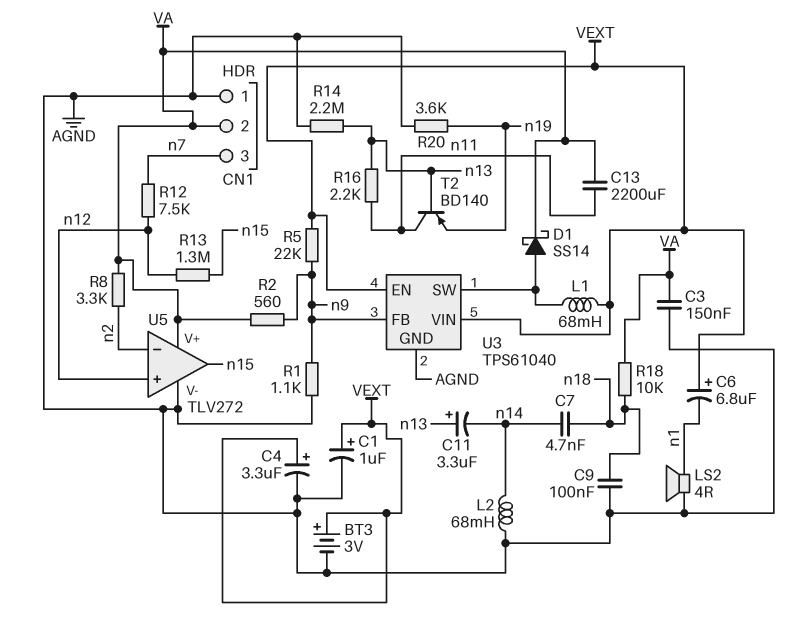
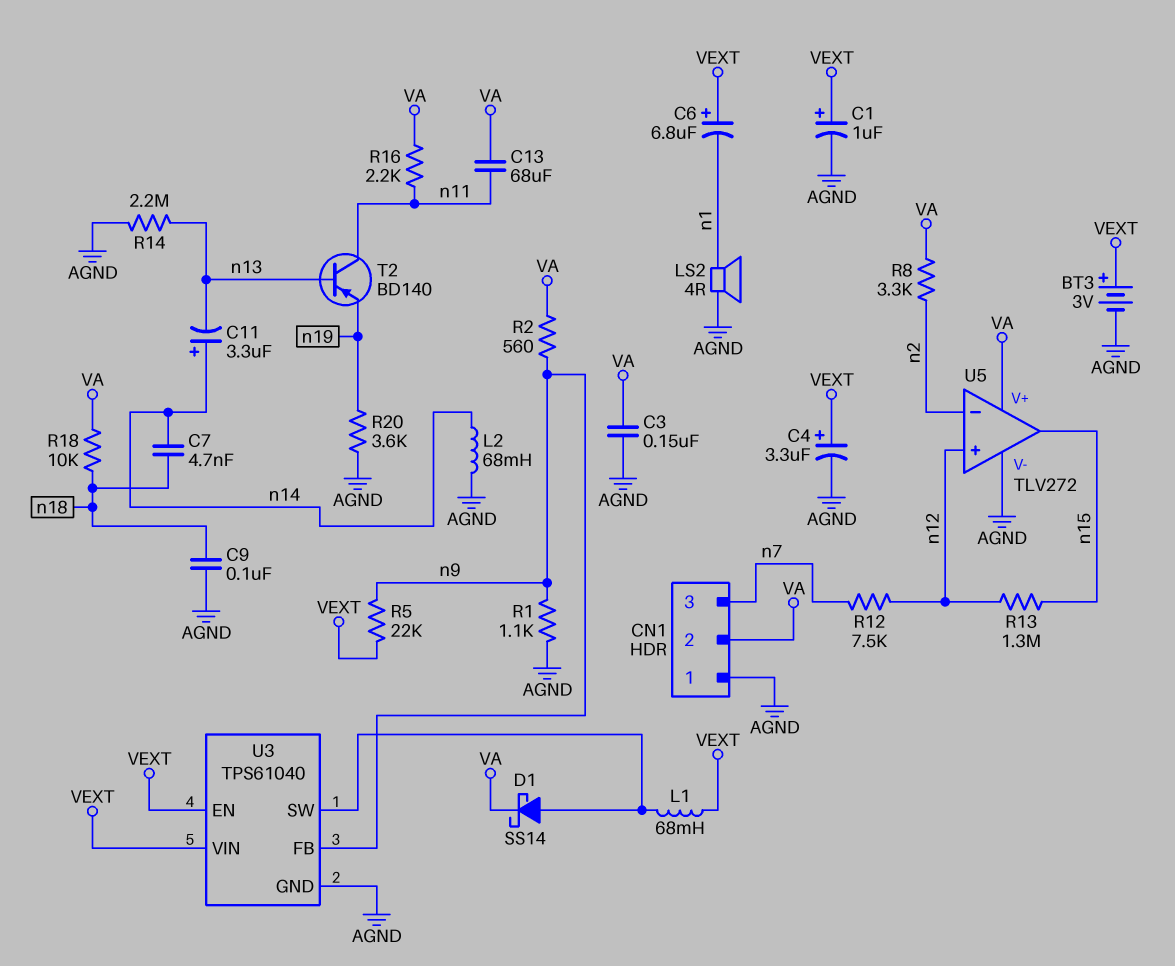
C11: 3.3uF (plus n13, minus n14) -> 3.3uF (plus n14, minus n13)
C13: 2200uF (VA, n11) -> 68uF (VA, n11)
R16: 2.2k (n11, n13) -> 2.2k (VA, n11)

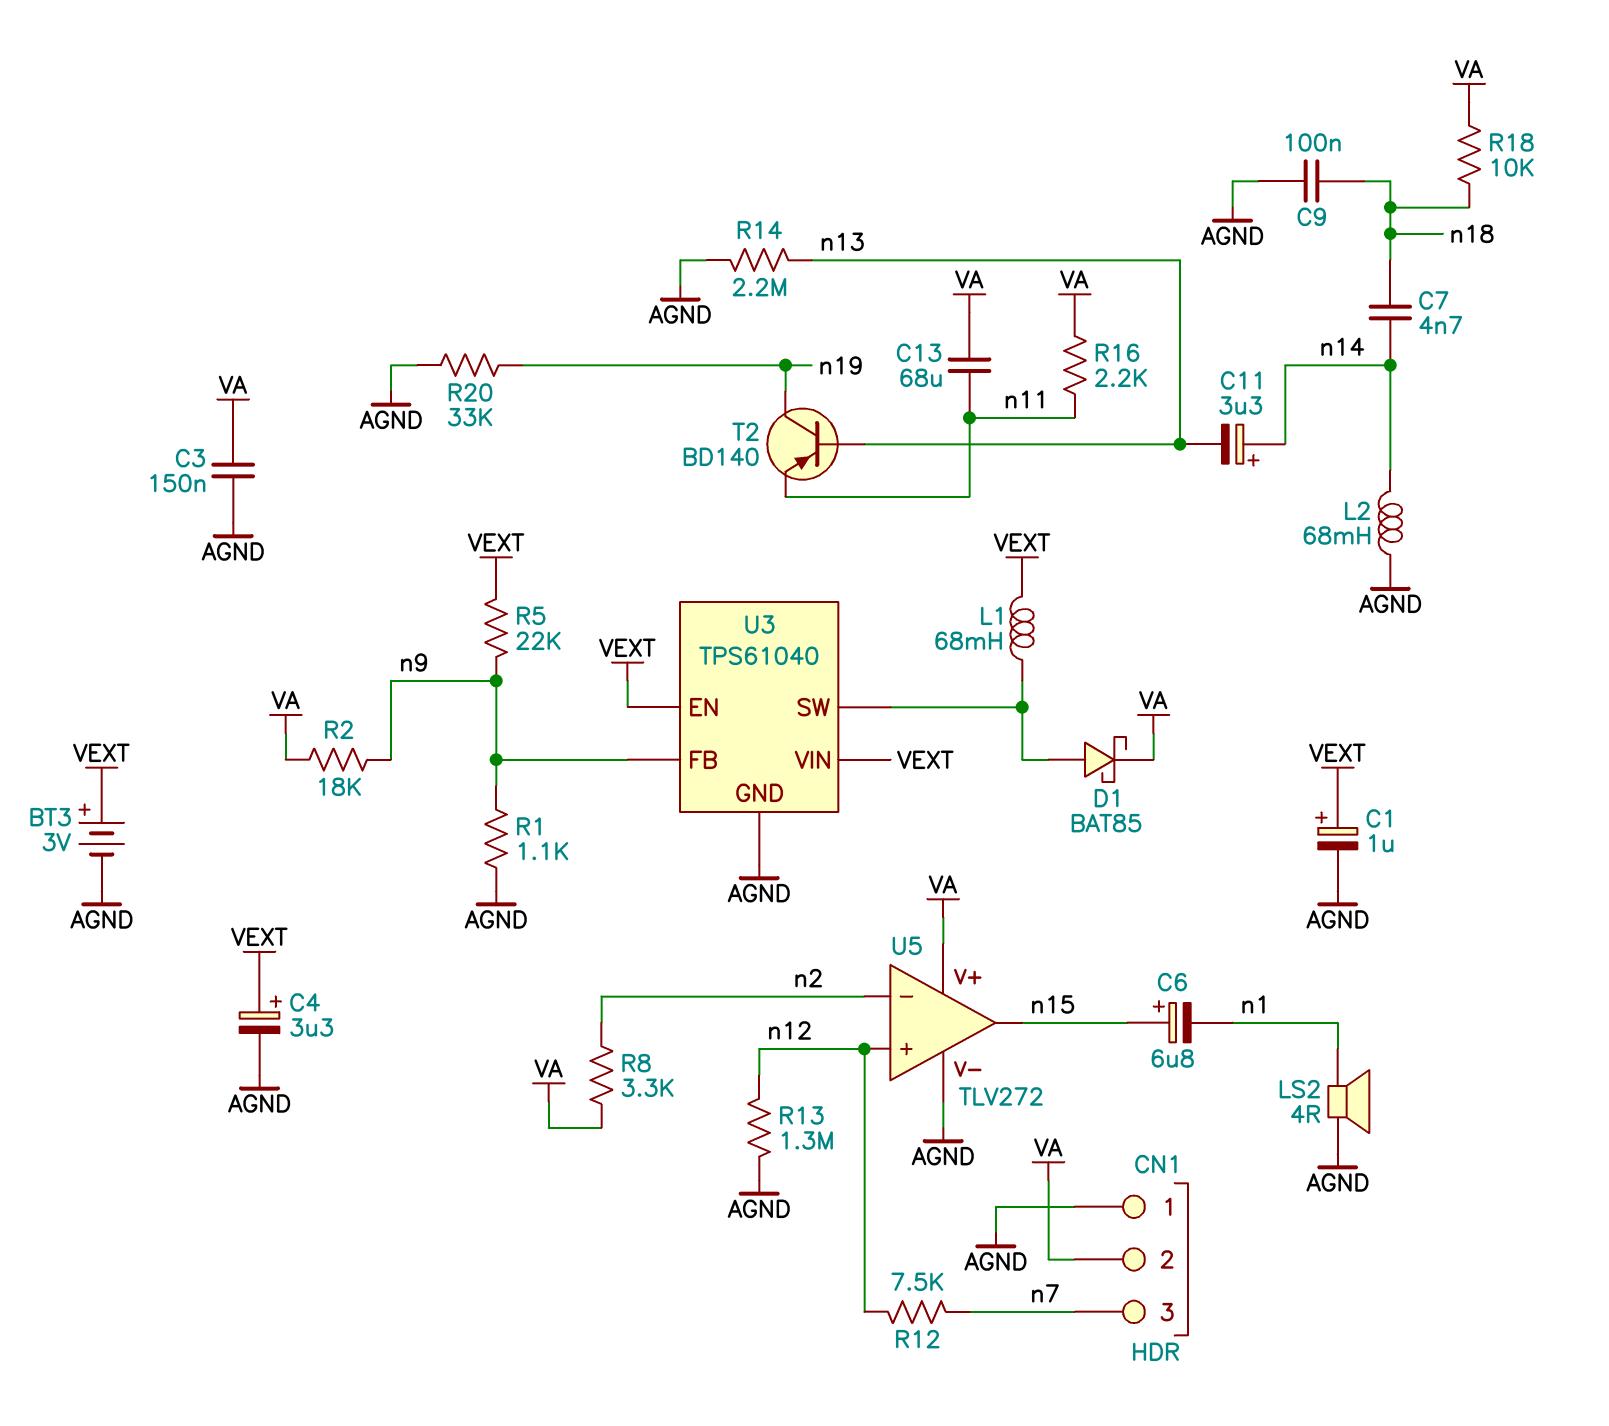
C6: 6.8uF (plus VEXT, minus n1) -> 6.8uF (plus n15, minus n1)
D1: schottky SS14 (A U3/SW, K VA) -> schottky BAT85 (A U3/SW, K VA)
R2: 560 (VA, n9) -> 18k (VA, n9)
R13: 1.3M (n12, n15) -> 1.3M (AGND, n12)
R20: 3.6k (AGND, n19) -> 33k (AGND, n19)
T2: PNP BD140 (B n13, C n11, E n19) -> PNP BD140 (B n13, C n19, E n11)

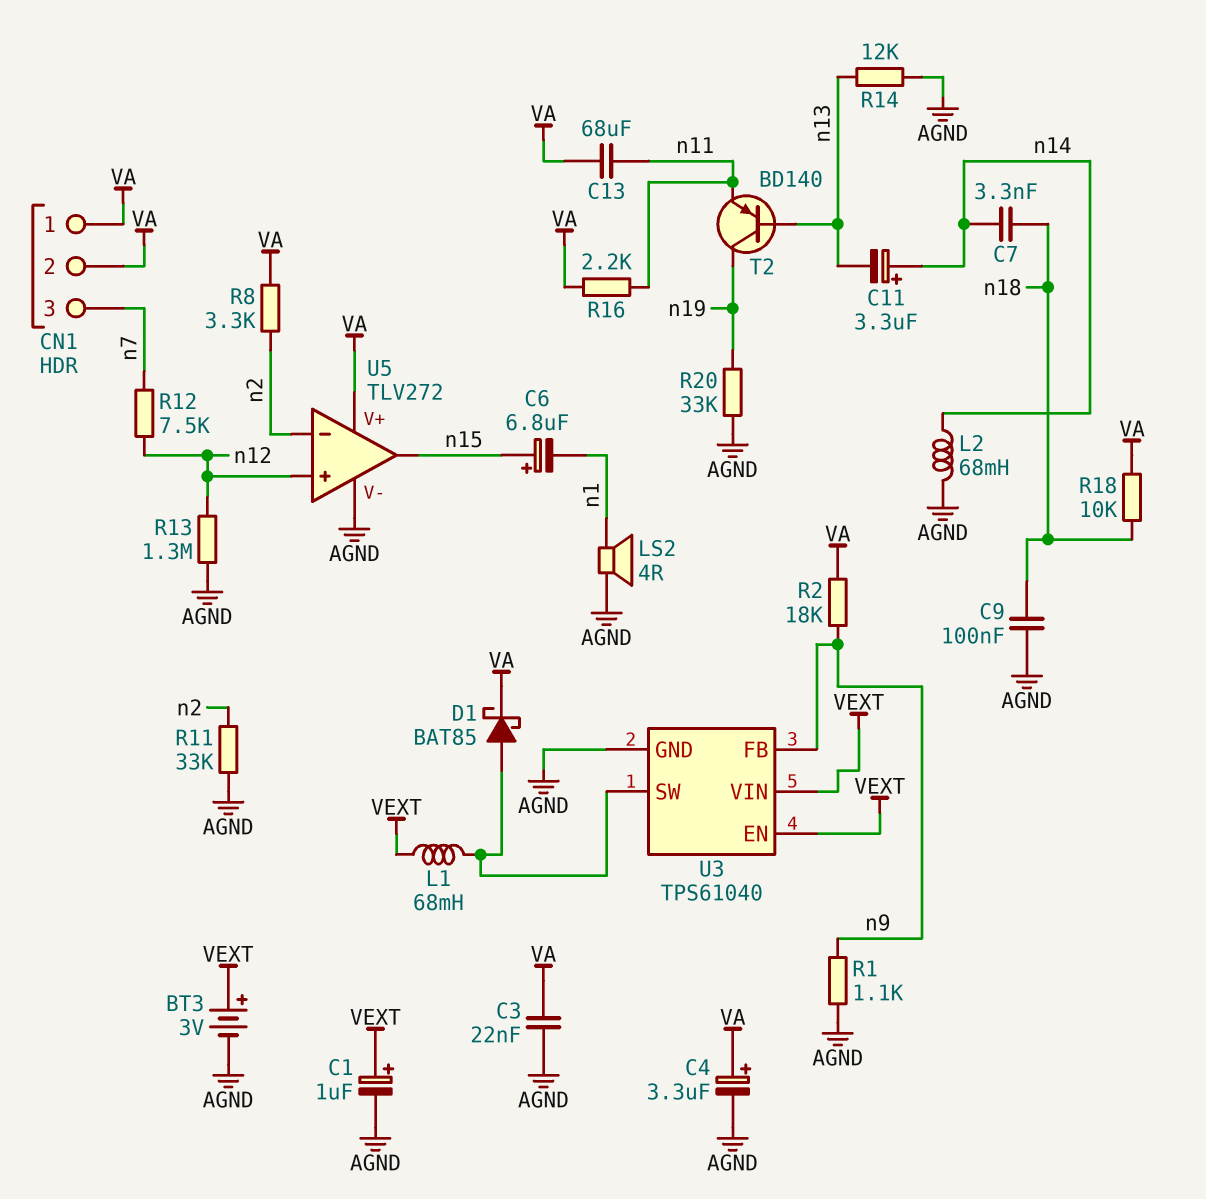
C3: 150nF (AGND, VA) -> 22nF (AGND, VA)
C4: 3.3uF (plus VEXT, minus AGND) -> 3.3uF (plus VA, minus AGND)
C7: 4.7nF (n14, n18) -> 3.3nF (n14, n18)
CN1 pin 1: AGND -> VA
R5: 22k (VEXT, n9) -> none
R11: none -> 33k (AGND, n2)
R14: 2.2M (AGND, n13) -> 12k (AGND, n13)

